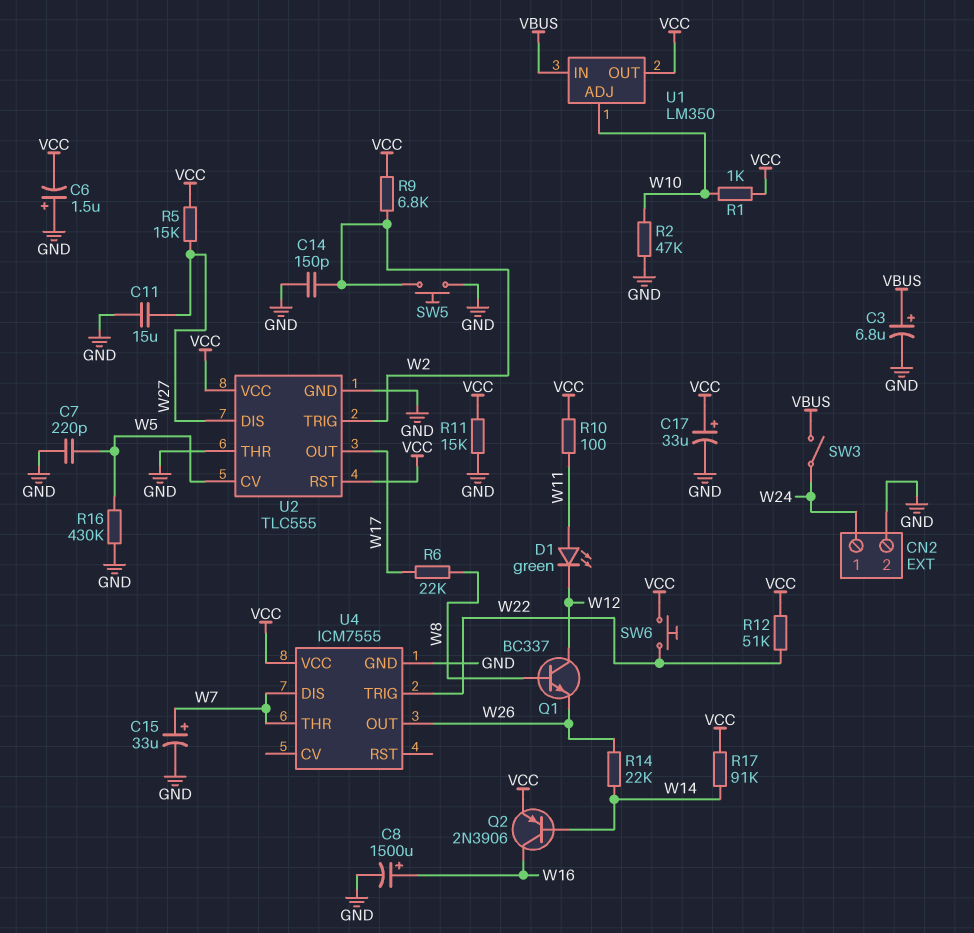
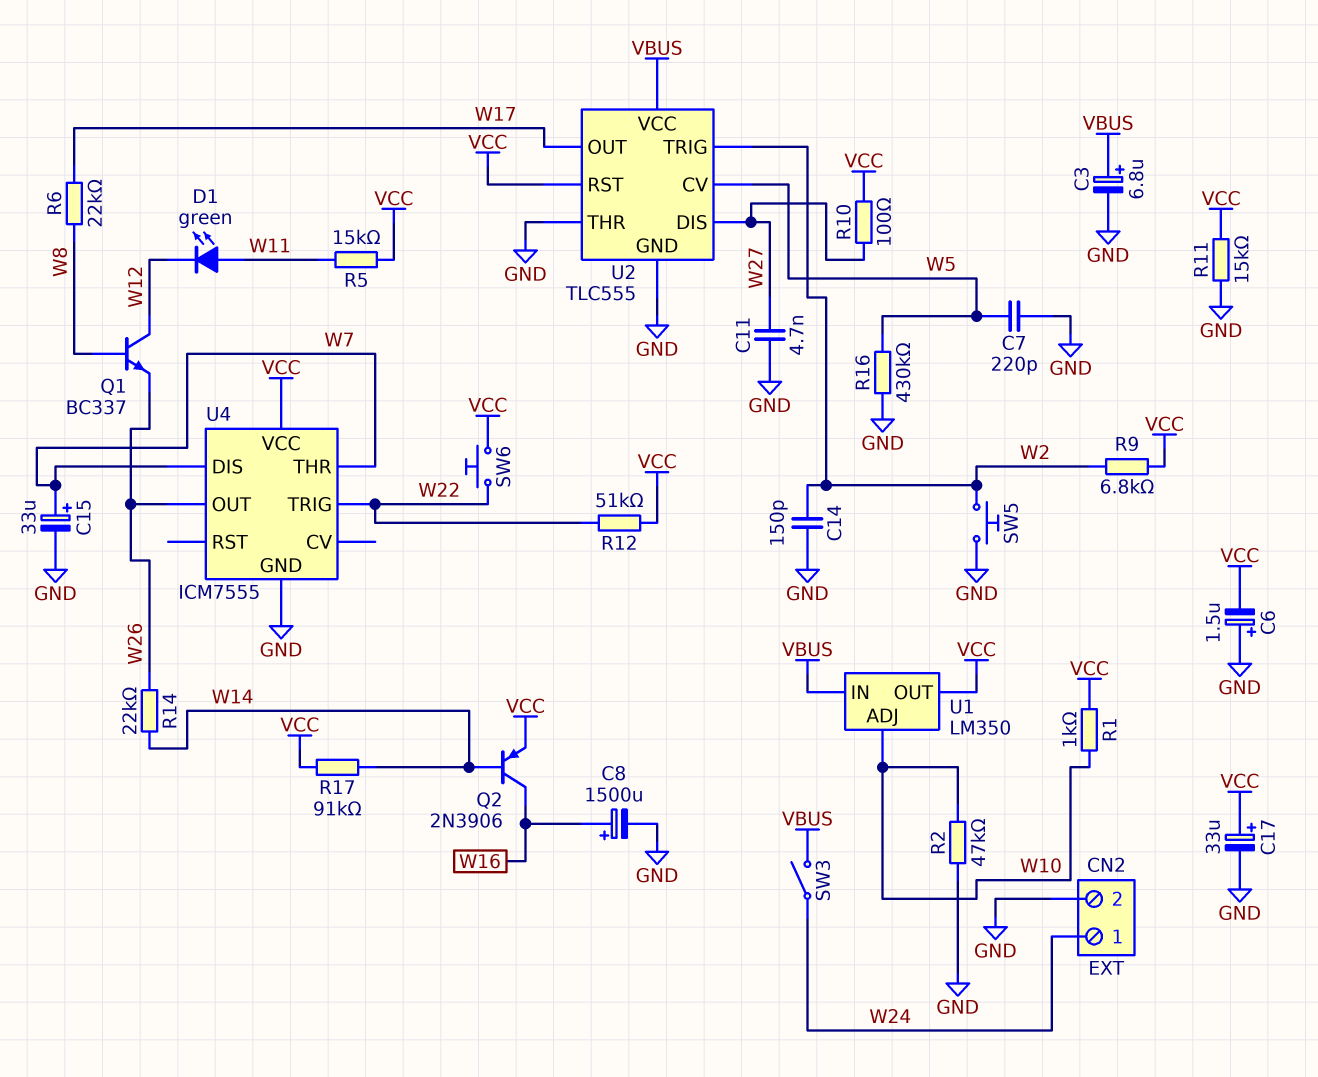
C11: 15uF (GND, W27) -> 4.7nF (GND, W27)
R5: 15k (VCC, W27) -> 15k (VCC, W11)
R10: 100 (VCC, W11) -> 100 (VCC, W27)
U2 pin VCC: VCC -> VBUS

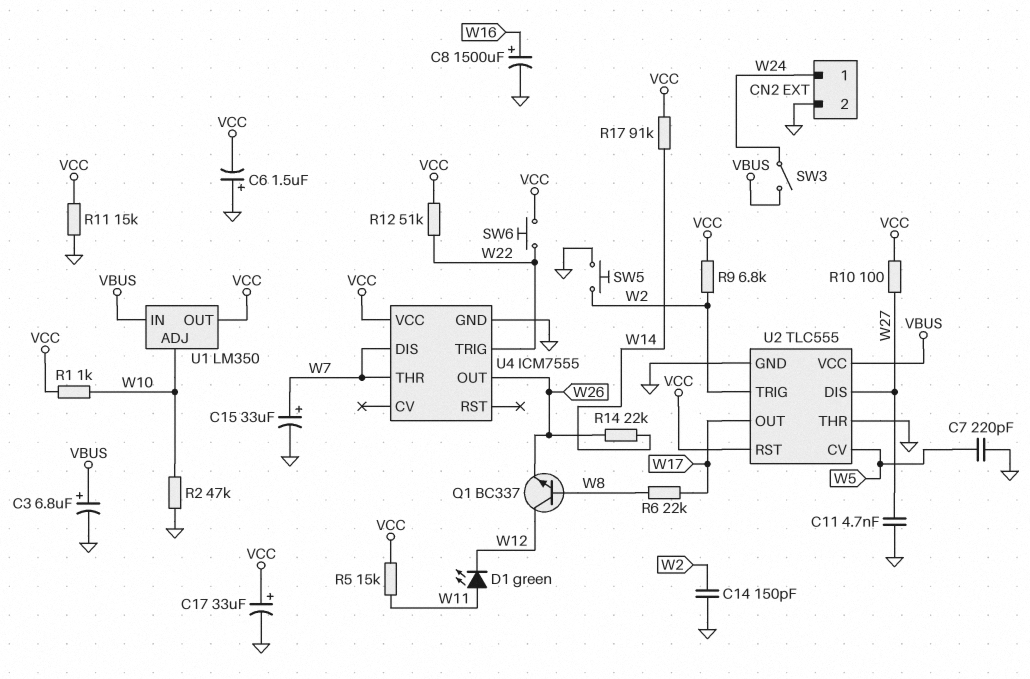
Q2: PNP 2N3906 (B W14, C W16, E VCC) -> none
R16: 430k (GND, W5) -> none

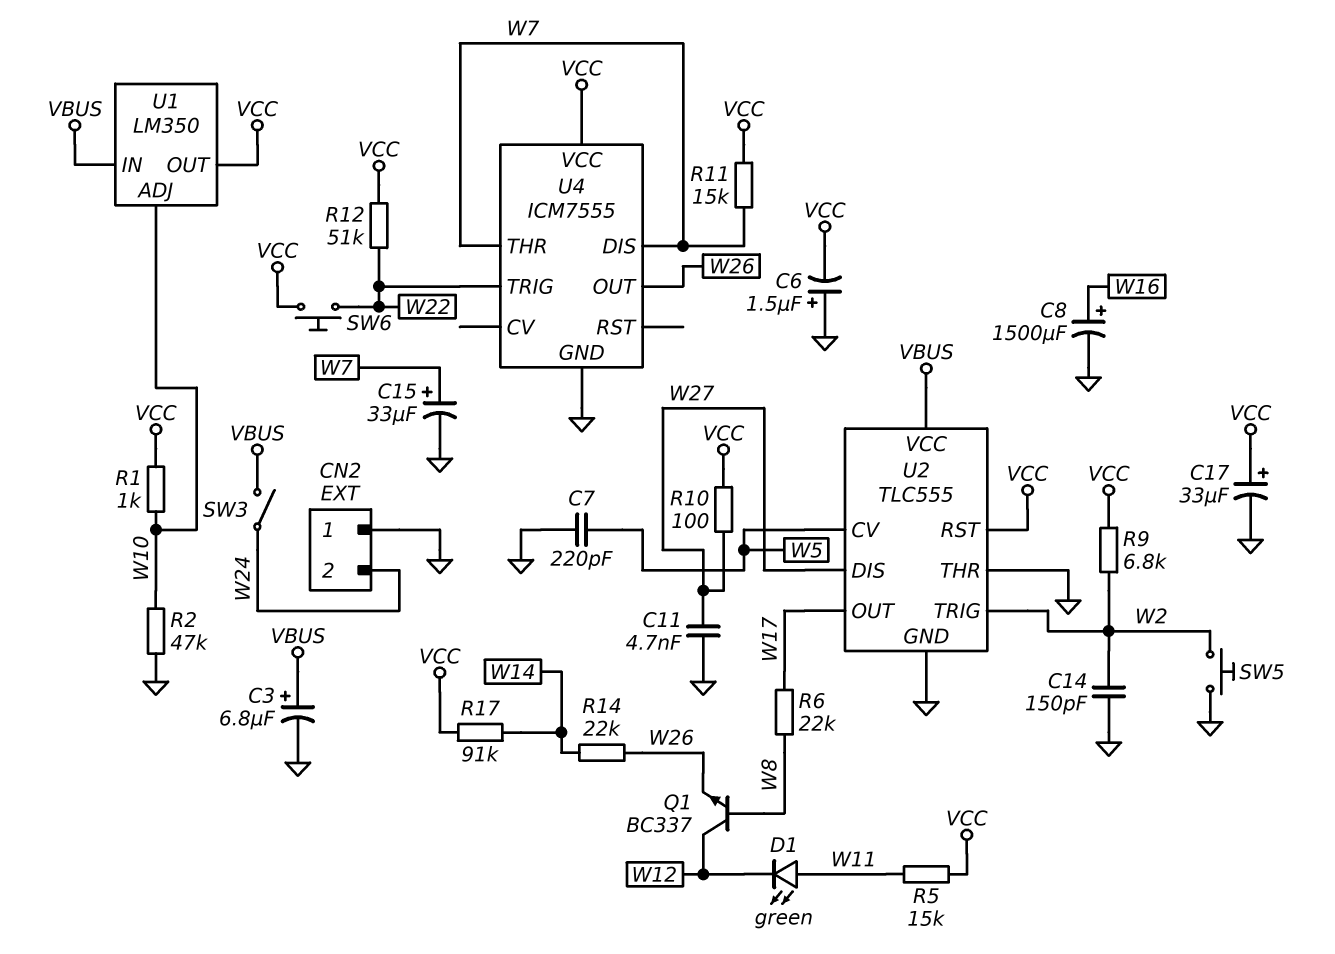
CN2 pin 1: W24 -> GND
CN2 pin 2: GND -> W24
R11: 15k (GND, VCC) -> 15k (VCC, W7)

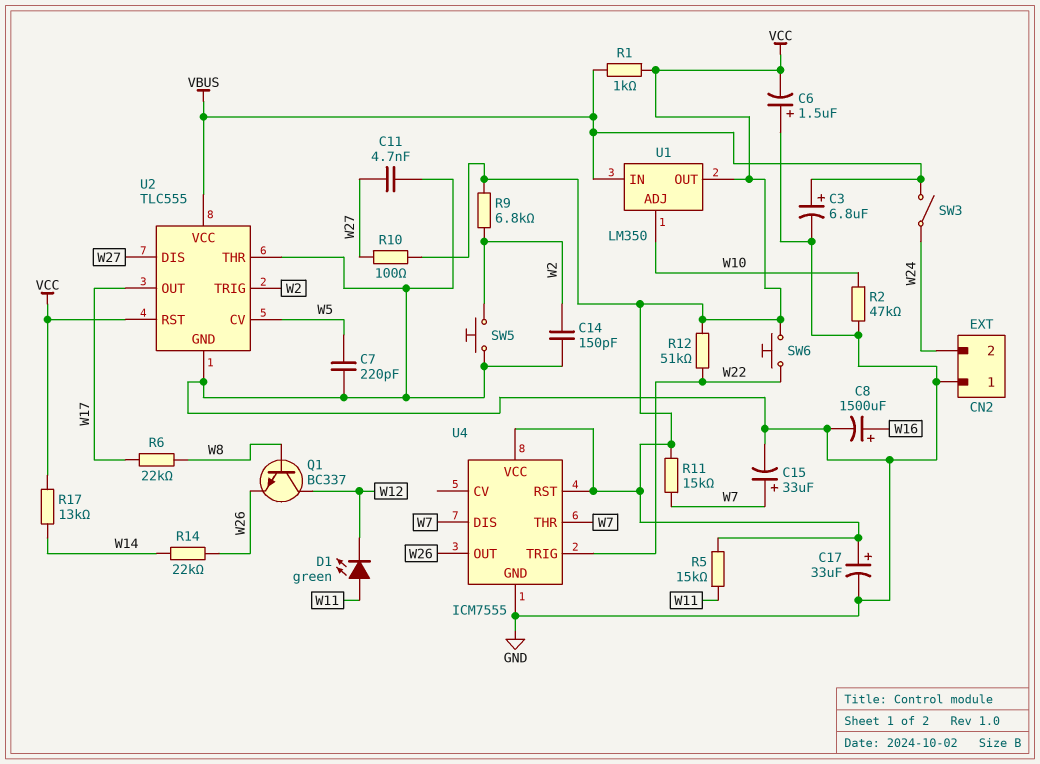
R1: 1k (VCC, W10) -> 1k (VBUS, VCC)
R17: 91k (VCC, W14) -> 13k (VCC, W14)
U4 pin RST: none -> VCC

